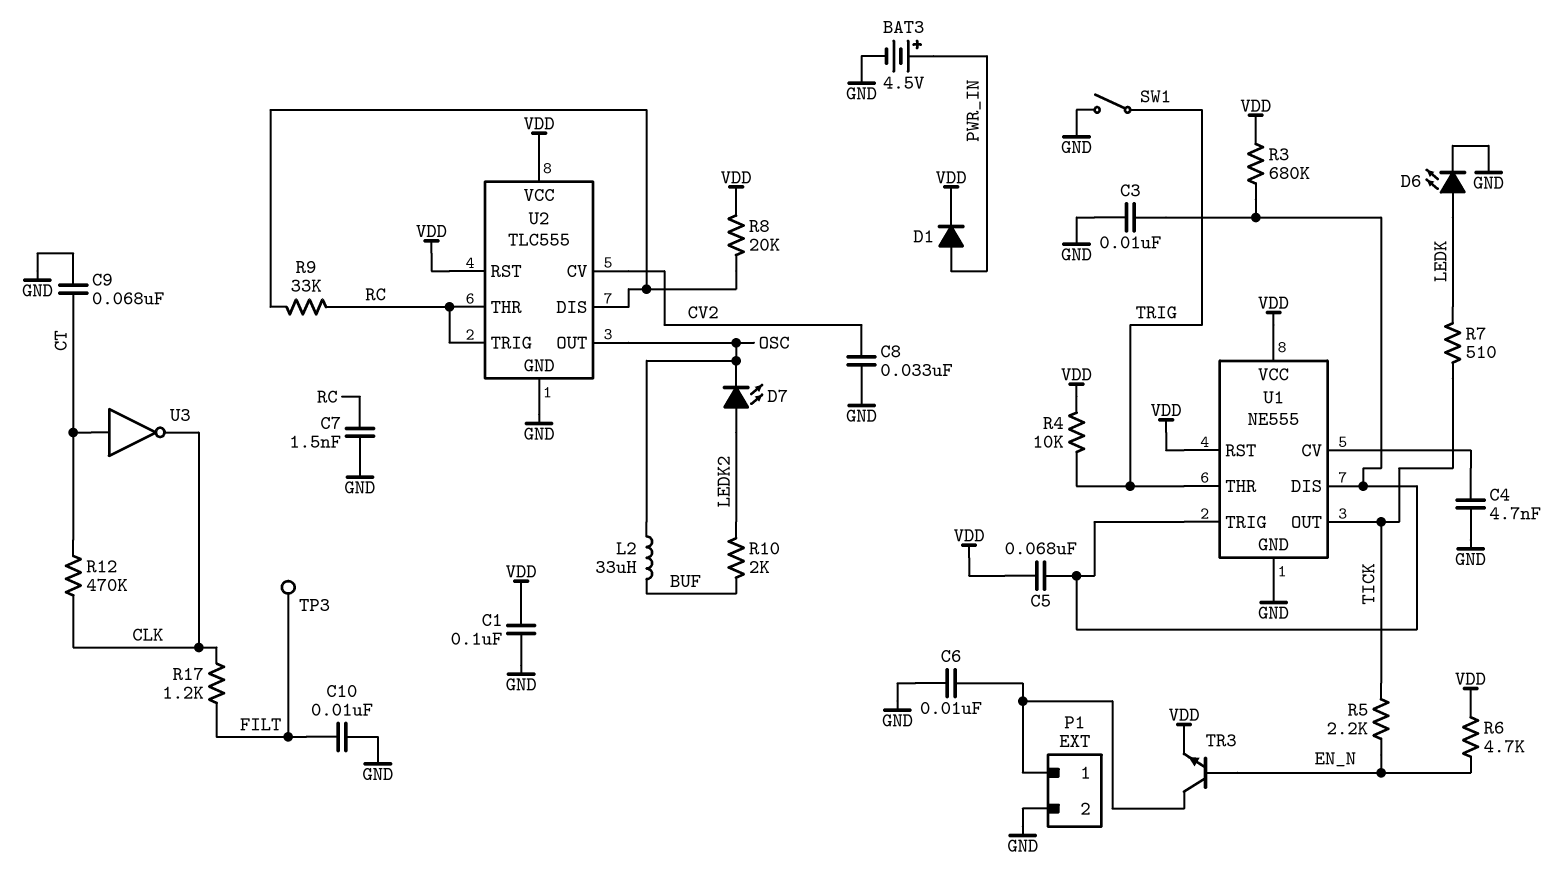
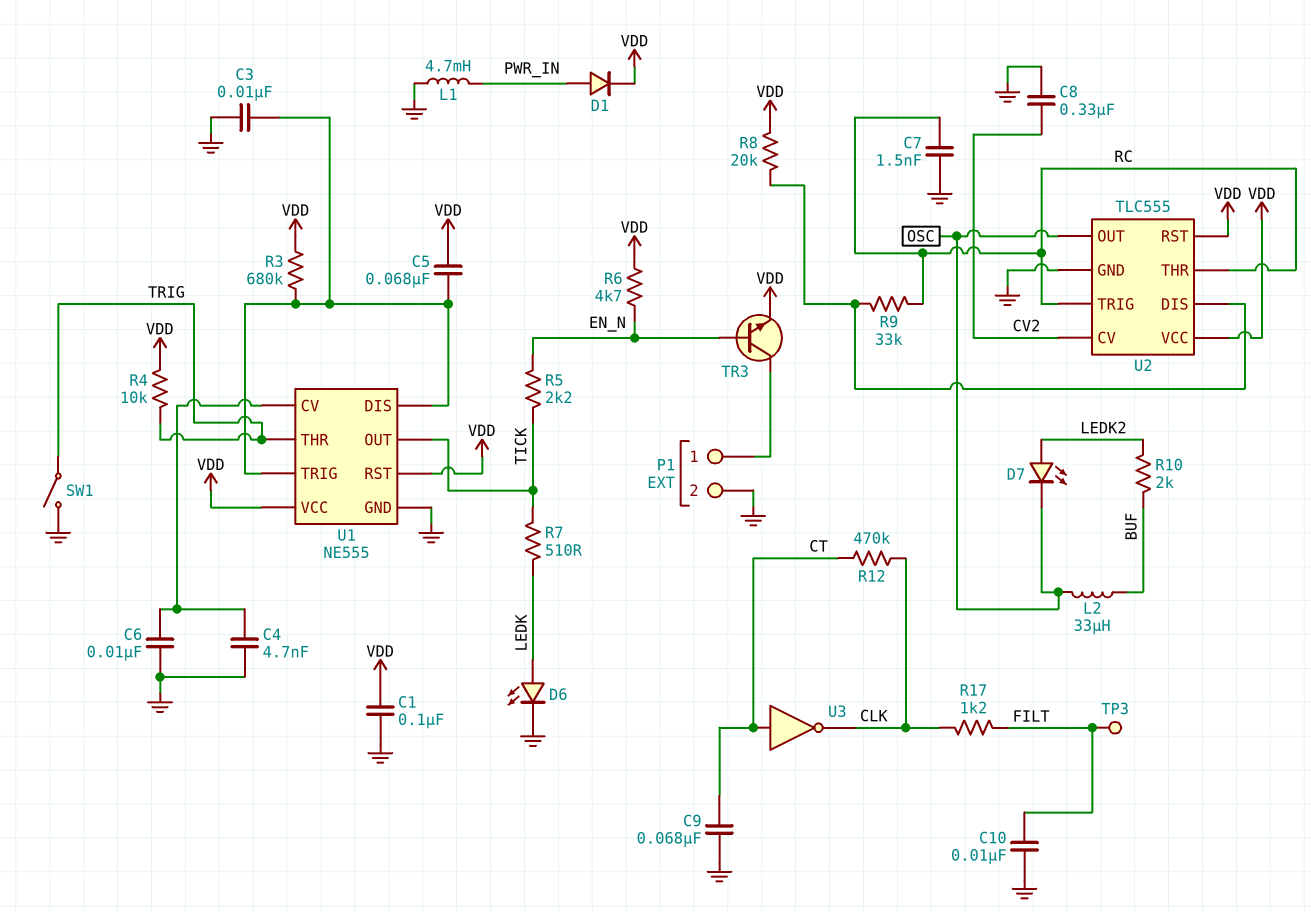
BAT3: 4.5V (plus PWR_IN, minus GND) -> none
C6: 10nF (GND, P1/1) -> 10nF (GND, U1/CV)
C8: 33nF (CV2, GND) -> 330nF (CV2, GND)
L1: none -> 4.7mH (GND, PWR_IN)

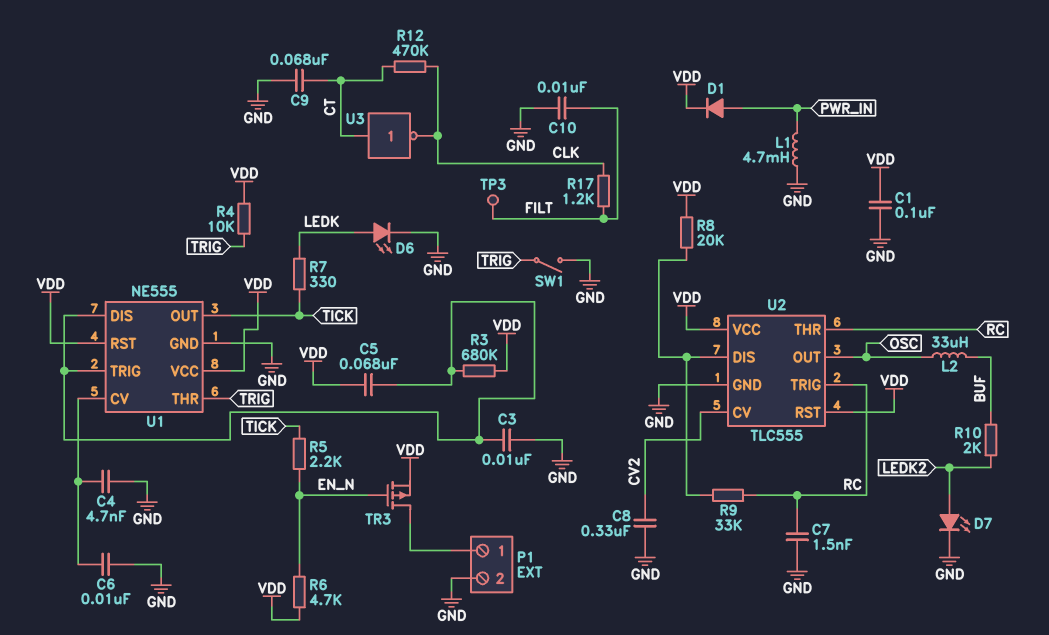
D7: LED (A LEDK2, K OSC) -> LED (A LEDK2, K GND)
R7: 510 (LEDK, TICK) -> 330 (LEDK, TICK)
TR3: NPN (B EN_N, C P1/1, E VDD) -> PMOS (G EN_N, D P1/1, S VDD)

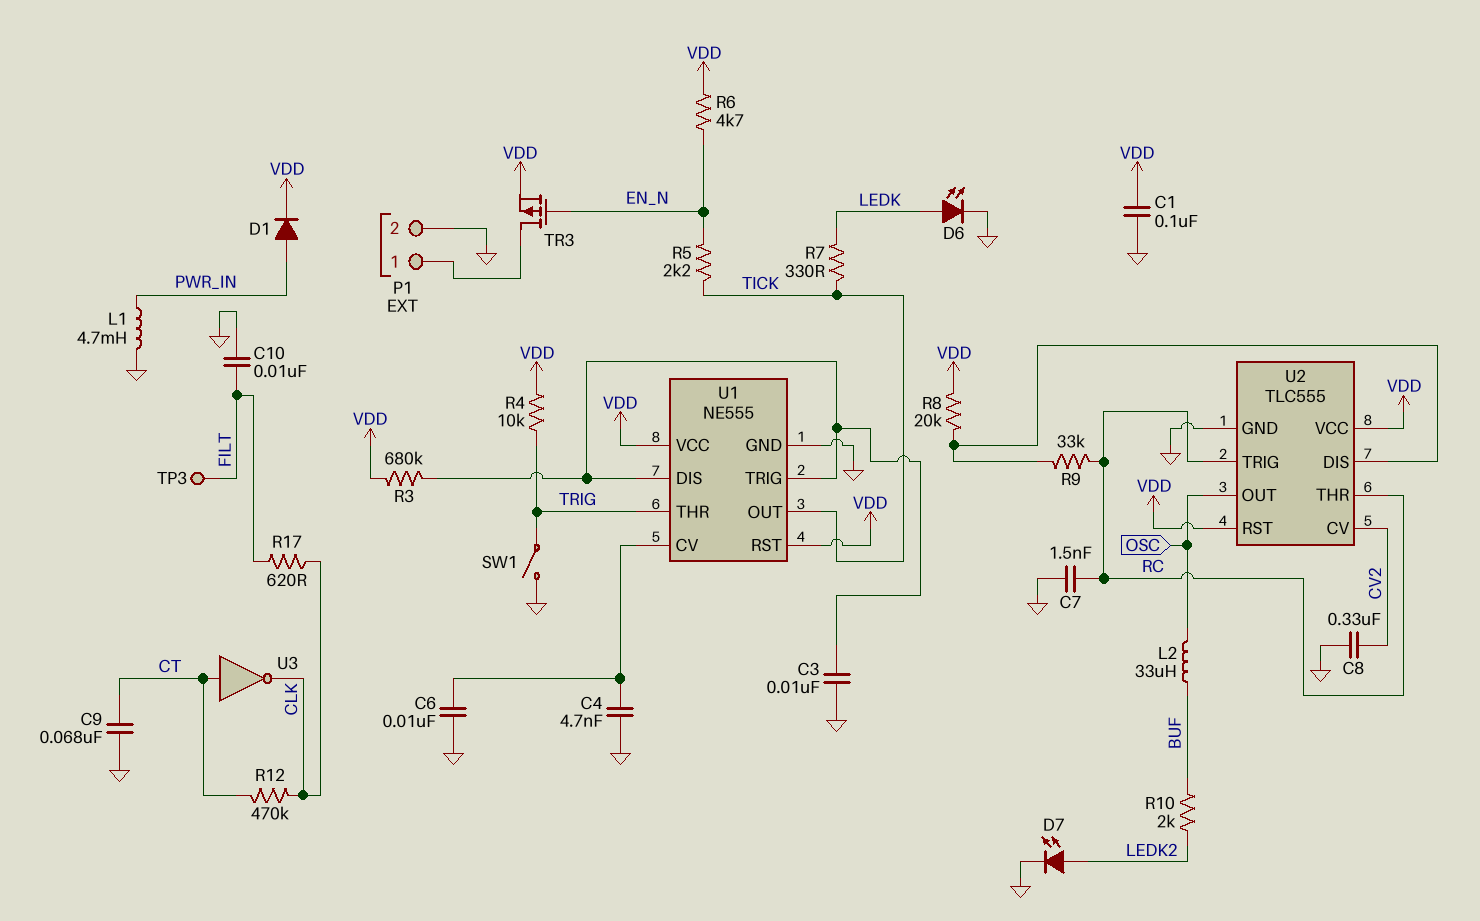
C5: 68nF (U1/DIS, VDD) -> none
R17: 1.2k (CLK, FILT) -> 620 (CLK, FILT)

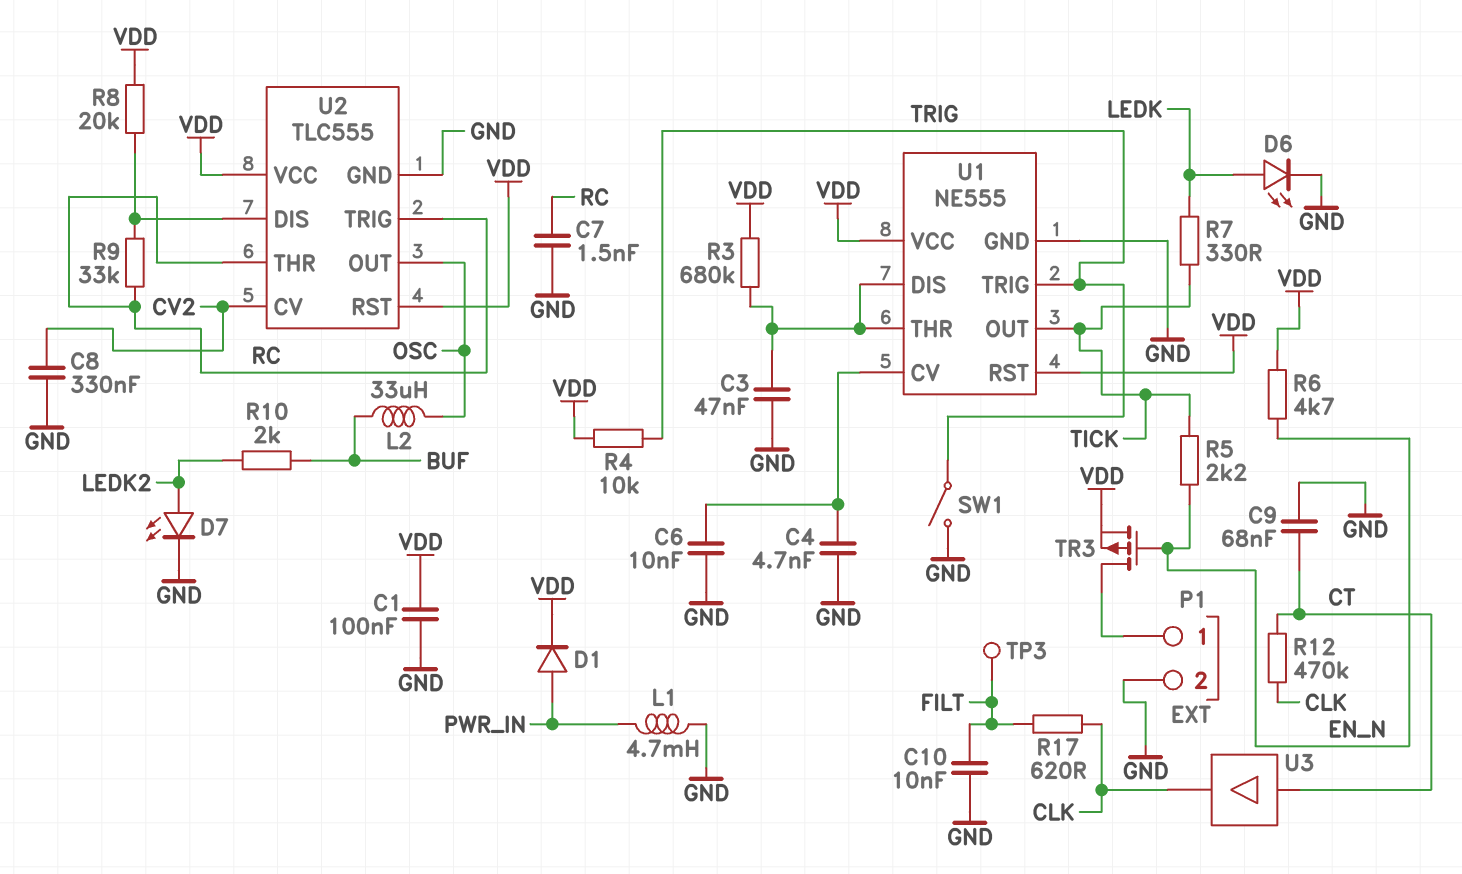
C3: 10nF (GND, U1/DIS) -> 47nF (GND, U1/DIS)
U1 pin THR: TRIG -> U1/DIS
U1 pin TRIG: U1/DIS -> TRIG
U3: NOT (in CT, out CLK) -> buffer (in CT, out CLK)

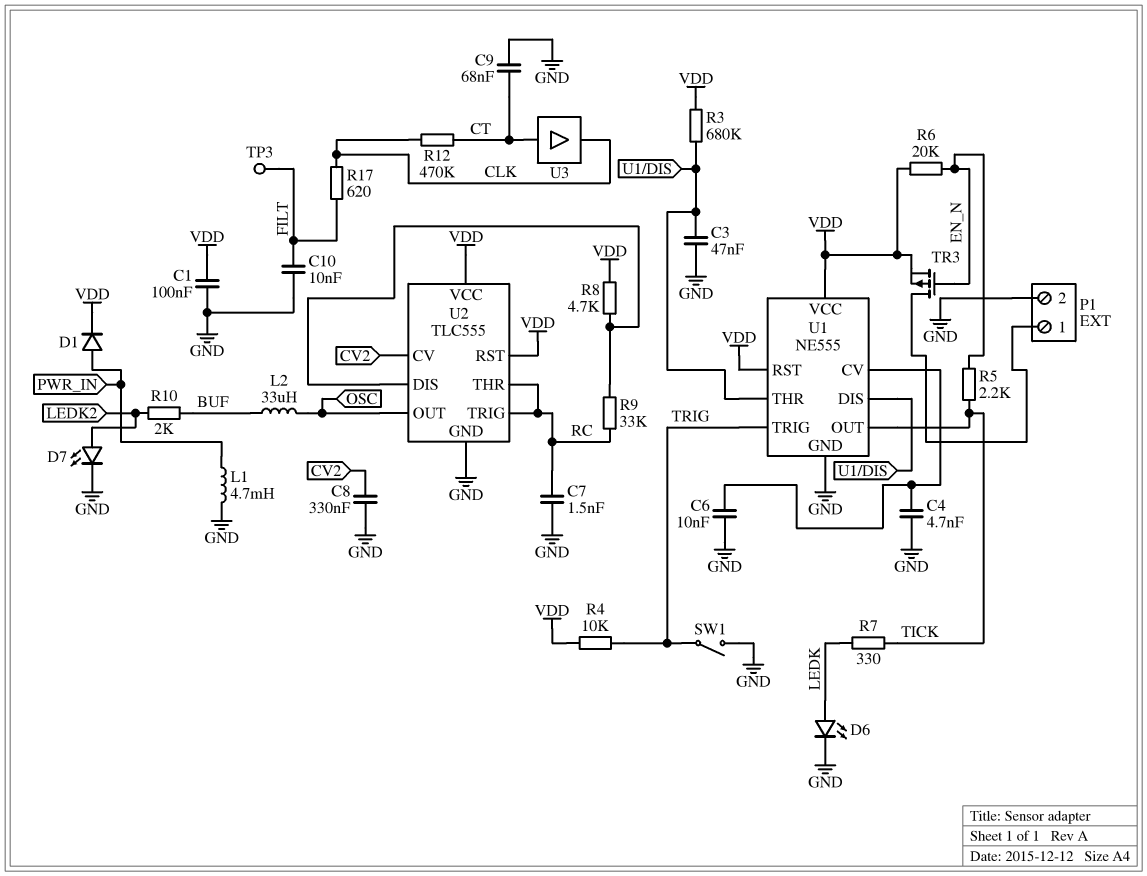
R6: 4.7k (EN_N, VDD) -> 20k (EN_N, VDD)
R8: 20k (U2/DIS, VDD) -> 4.7k (U2/DIS, VDD)

